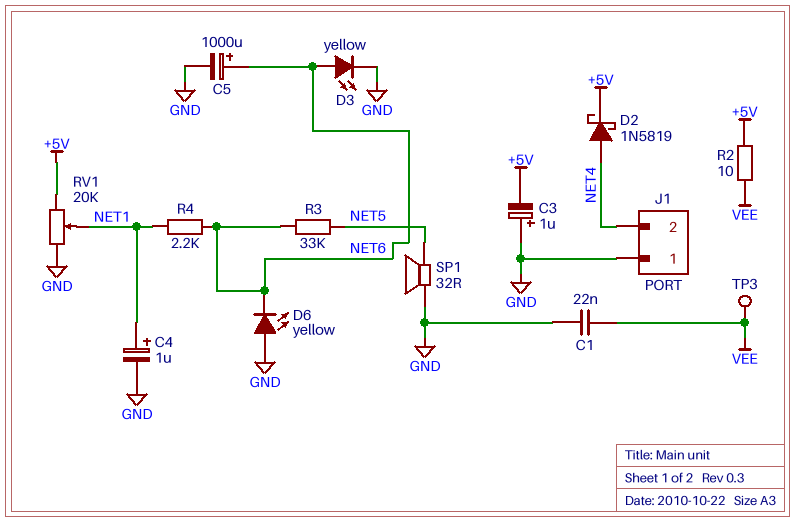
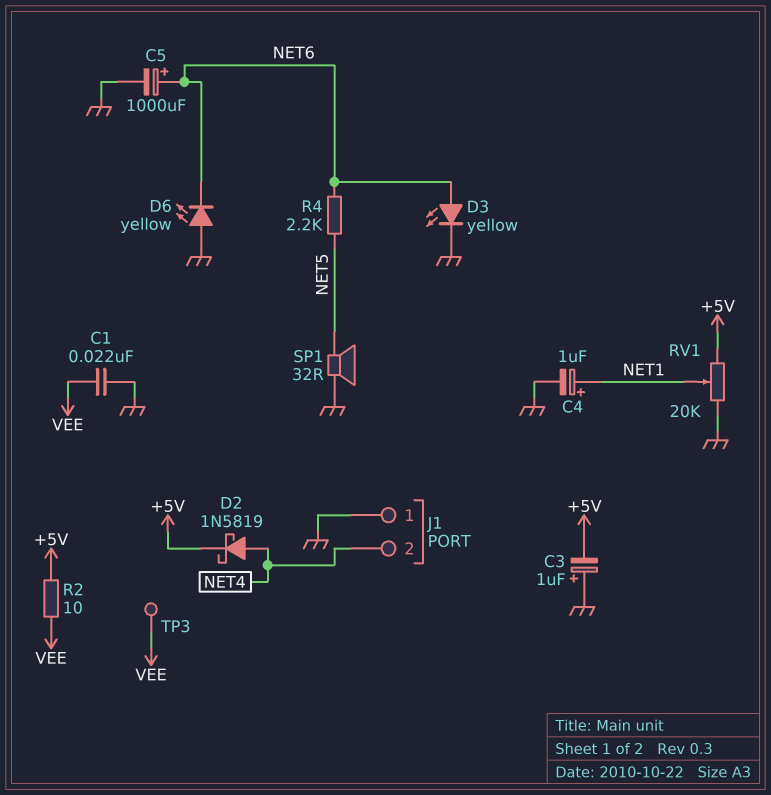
R3: 33k (NET5, NET6) -> none
R4: 2.2k (NET1, NET6) -> 2.2k (NET5, NET6)

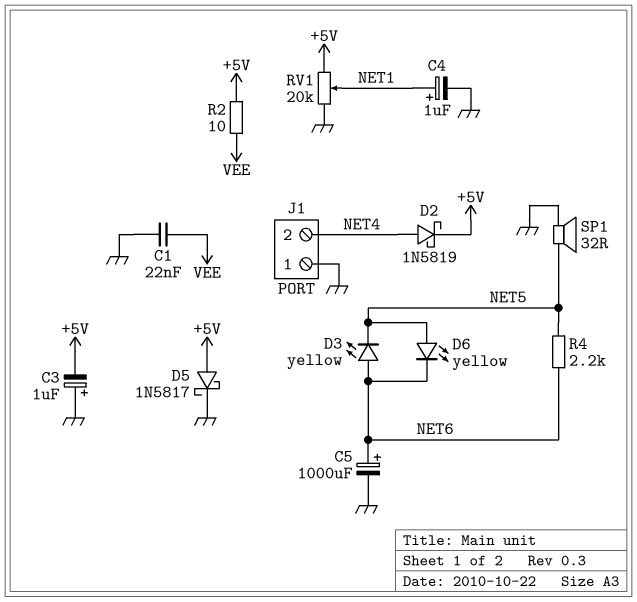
D3: LED yellow (A NET6, K GND) -> LED yellow (A NET6, K NET5)
D5: none -> schottky 1N5817 (A +5V, K GND)
D6: LED yellow (A GND, K NET6) -> LED yellow (A NET5, K NET6)
TP3: test point (VEE) -> none

